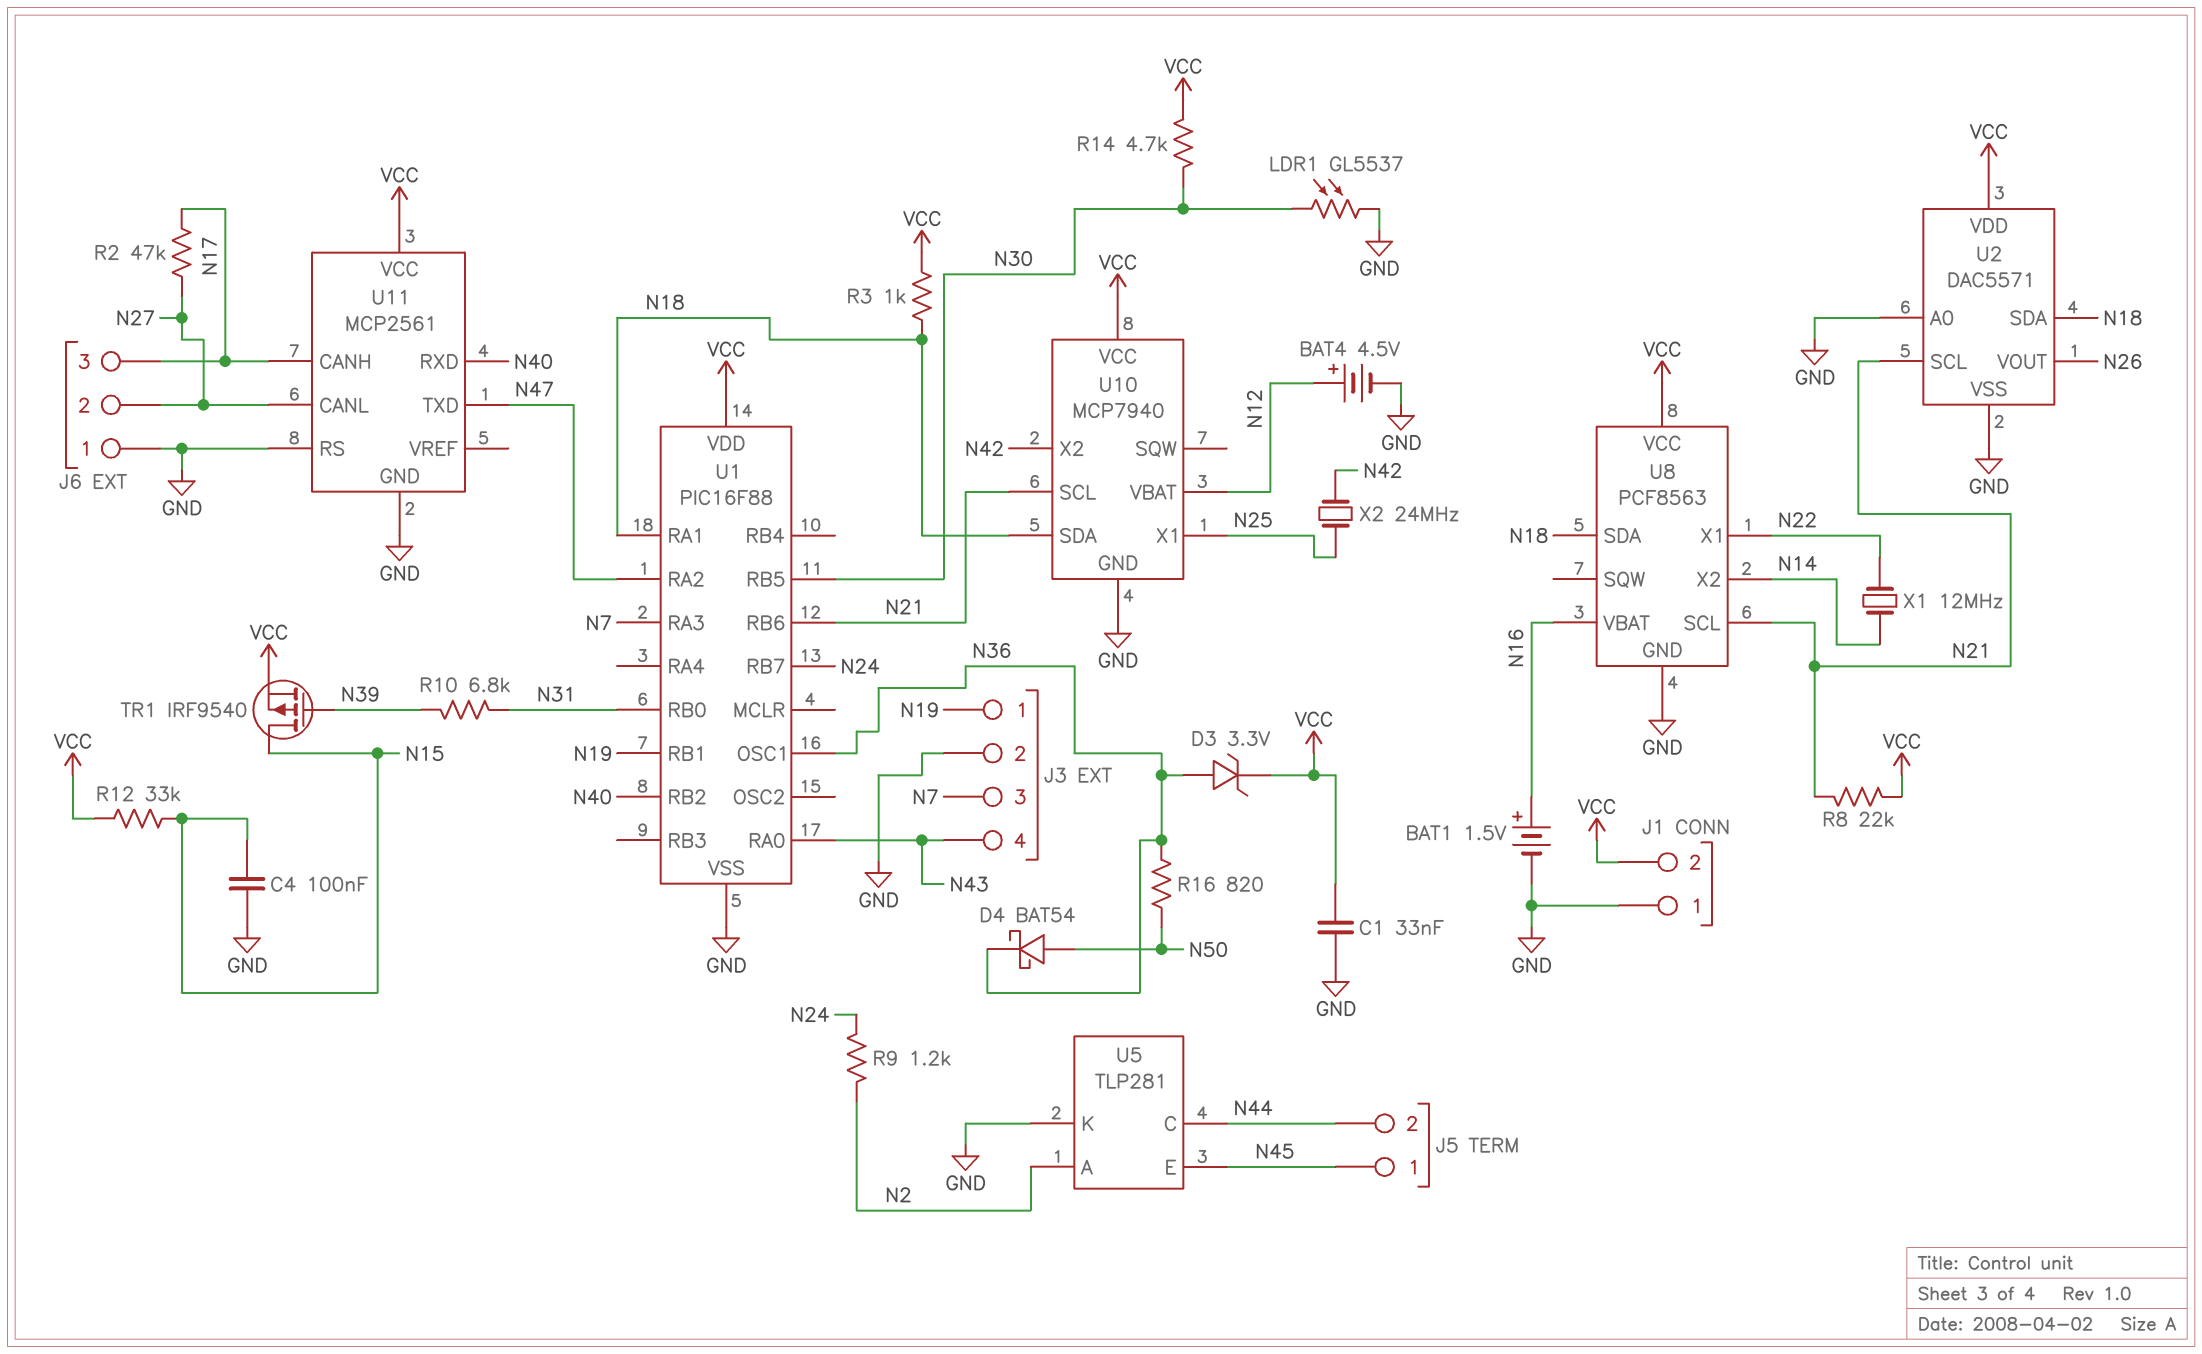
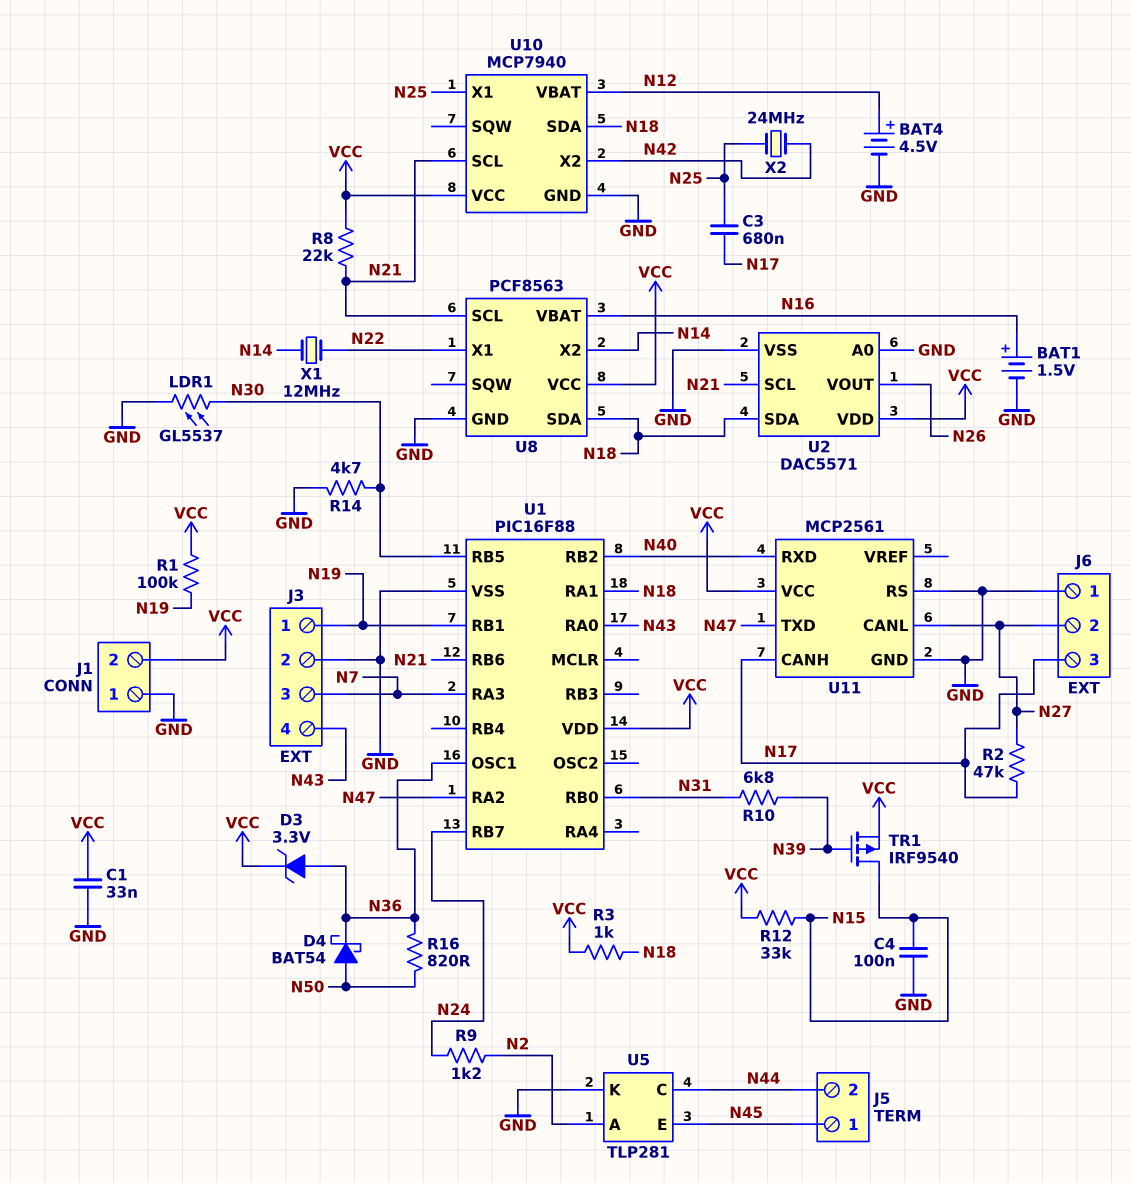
C3: none -> 680nF (N17, N25)
R1: none -> 100k (N19, VCC)
R14: 4.7k (N30, VCC) -> 4.7k (GND, N30)

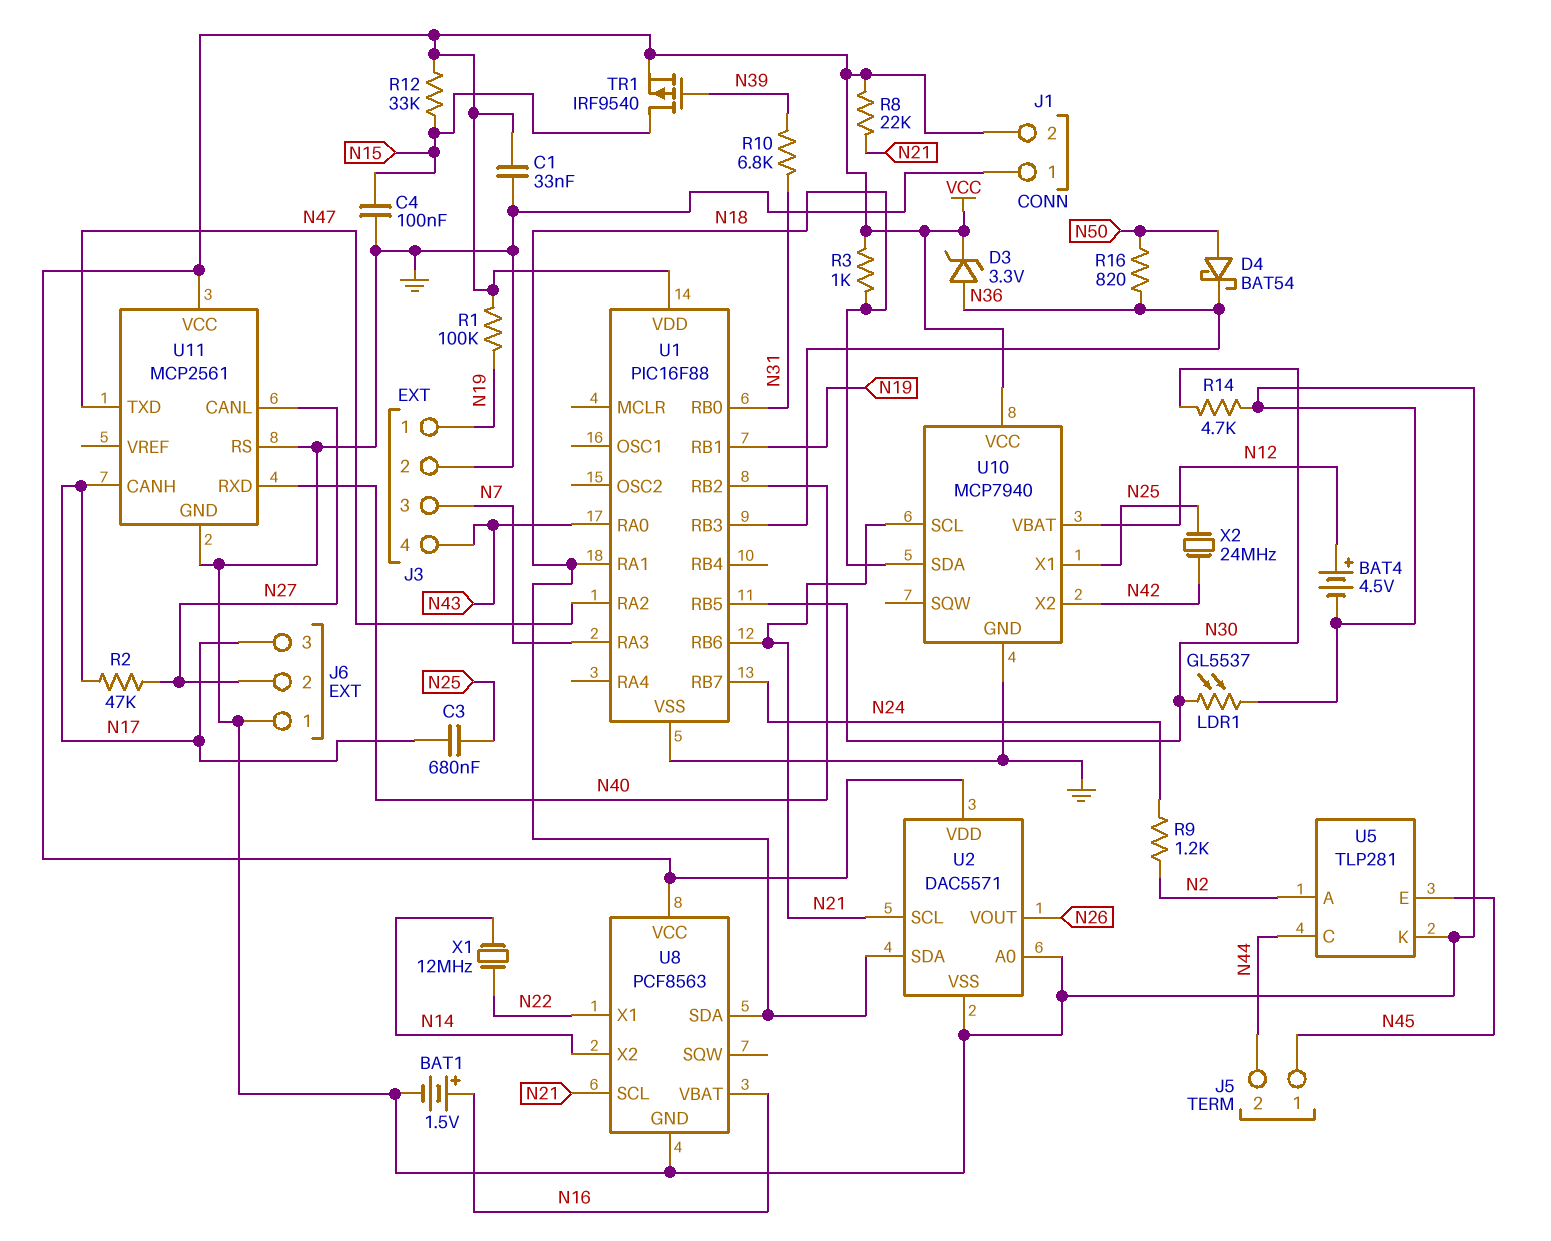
U1 pin OSC1: N36 -> none
U1 pin RB3: none -> N36

